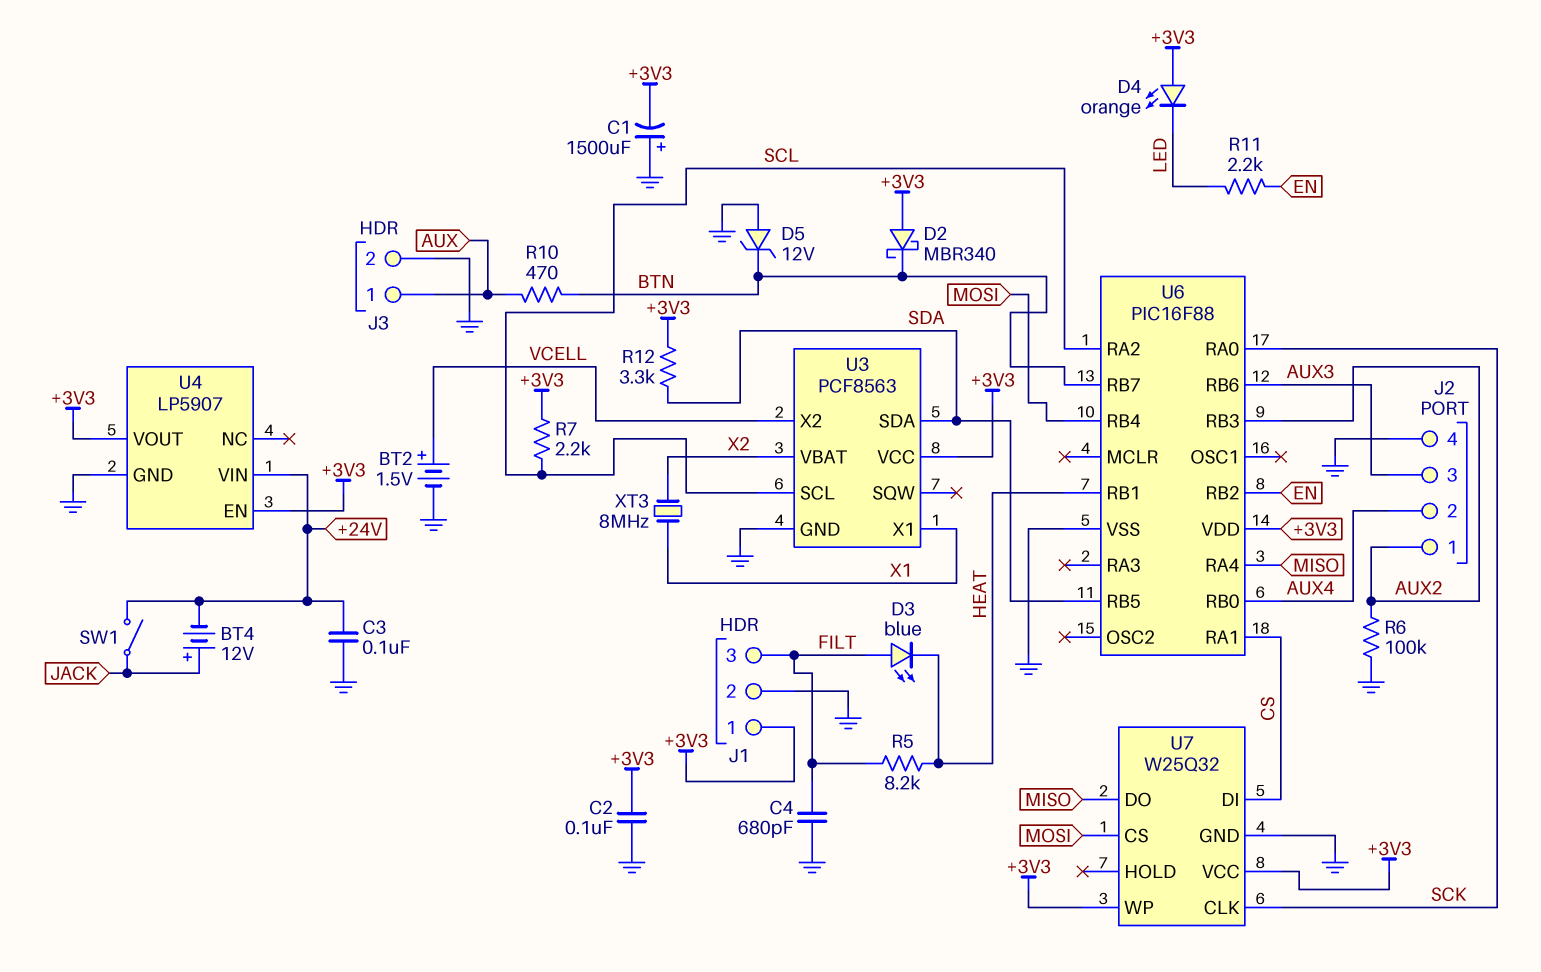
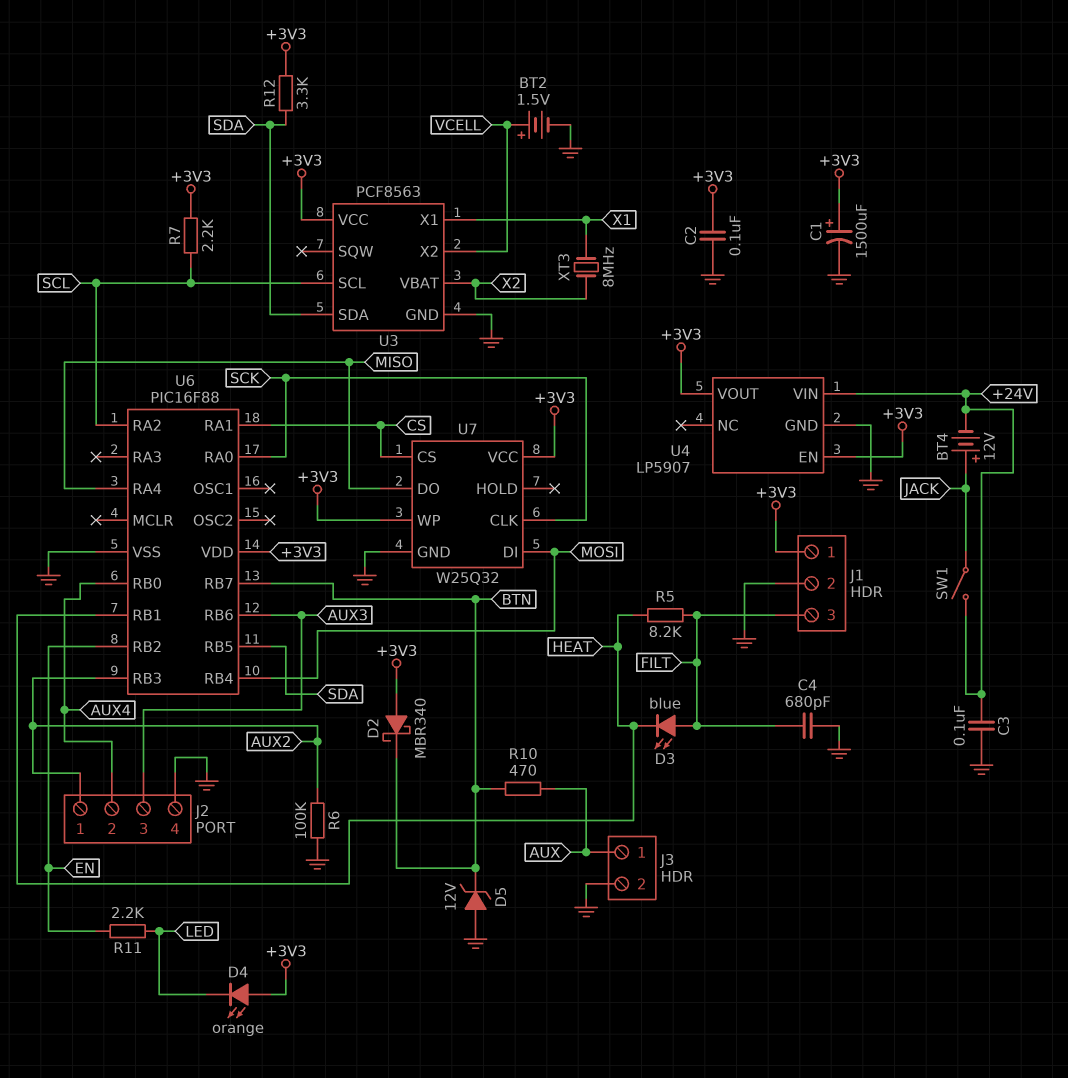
C1: 1500uF (plus GND, minus +3V3) -> 1500uF (plus +3V3, minus GND)
U7 pin CS: MOSI -> CS
U7 pin DI: CS -> MOSI

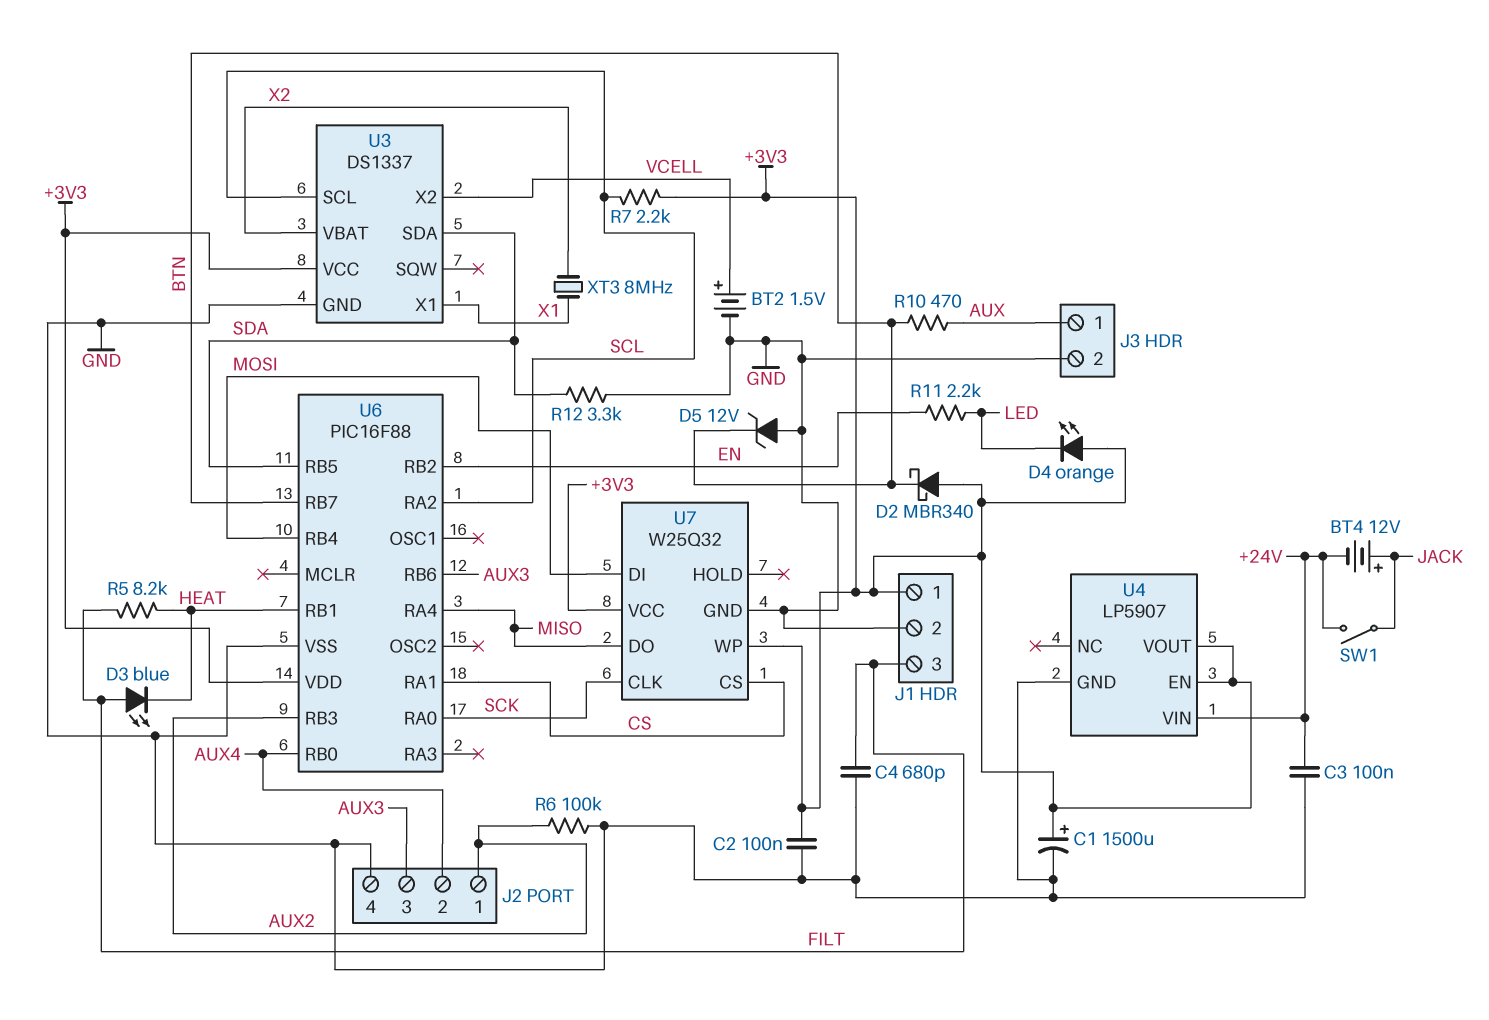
R12: 3.3k (+3V3, SDA) -> 3.3k (GND, SDA)
U3: PCF8563 -> DS1337

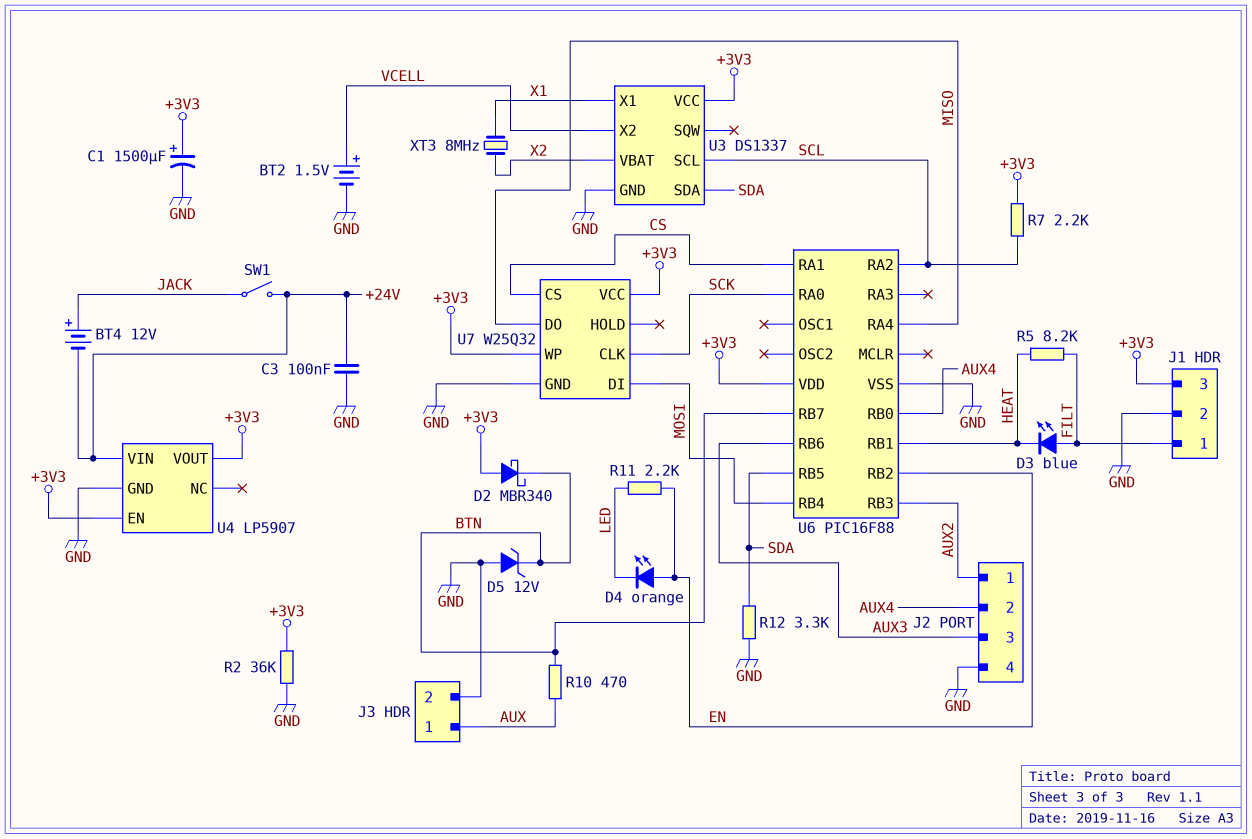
C2: 100nF (+3V3, GND) -> none
C4: 680pF (FILT, GND) -> none
D4: LED orange (A +3V3, K LED) -> LED orange (A EN, K LED)
J1 pin 1: +3V3 -> FILT
J1 pin 3: FILT -> +3V3
R2: none -> 36k (+3V3, GND)
R6: 100k (AUX2, GND) -> none

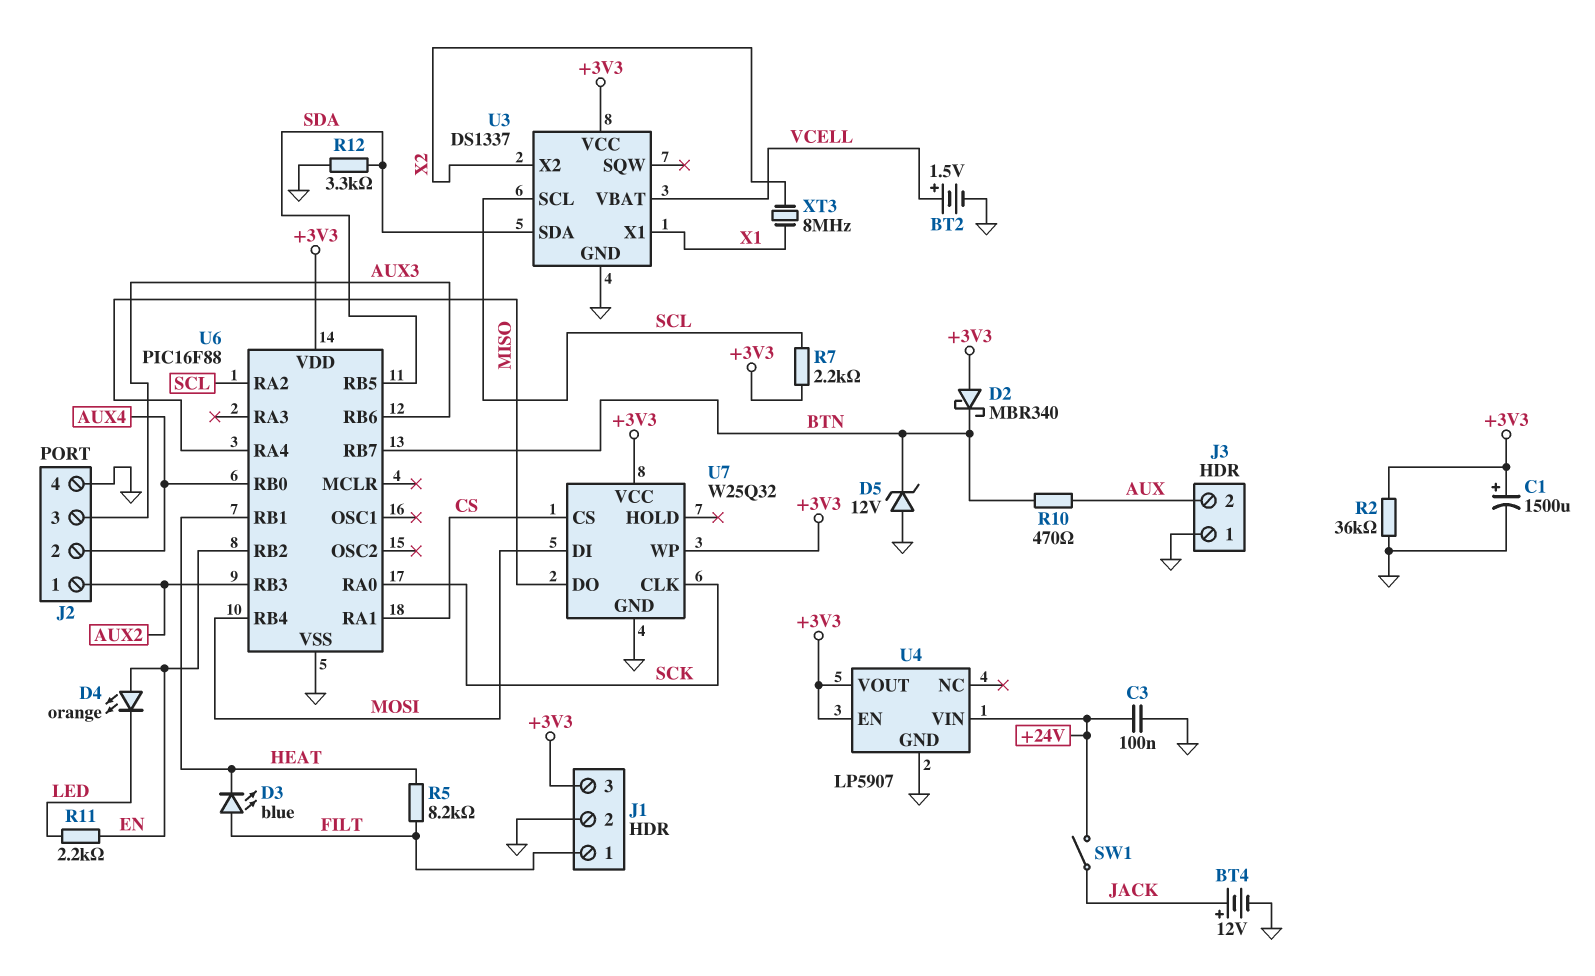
BT4: 12V (plus JACK, minus +24V) -> 12V (plus JACK, minus GND)
J3 pin 1: AUX -> GND
J3 pin 2: GND -> AUX
U3 pin VBAT: X2 -> VCELL
U3 pin X2: VCELL -> X2

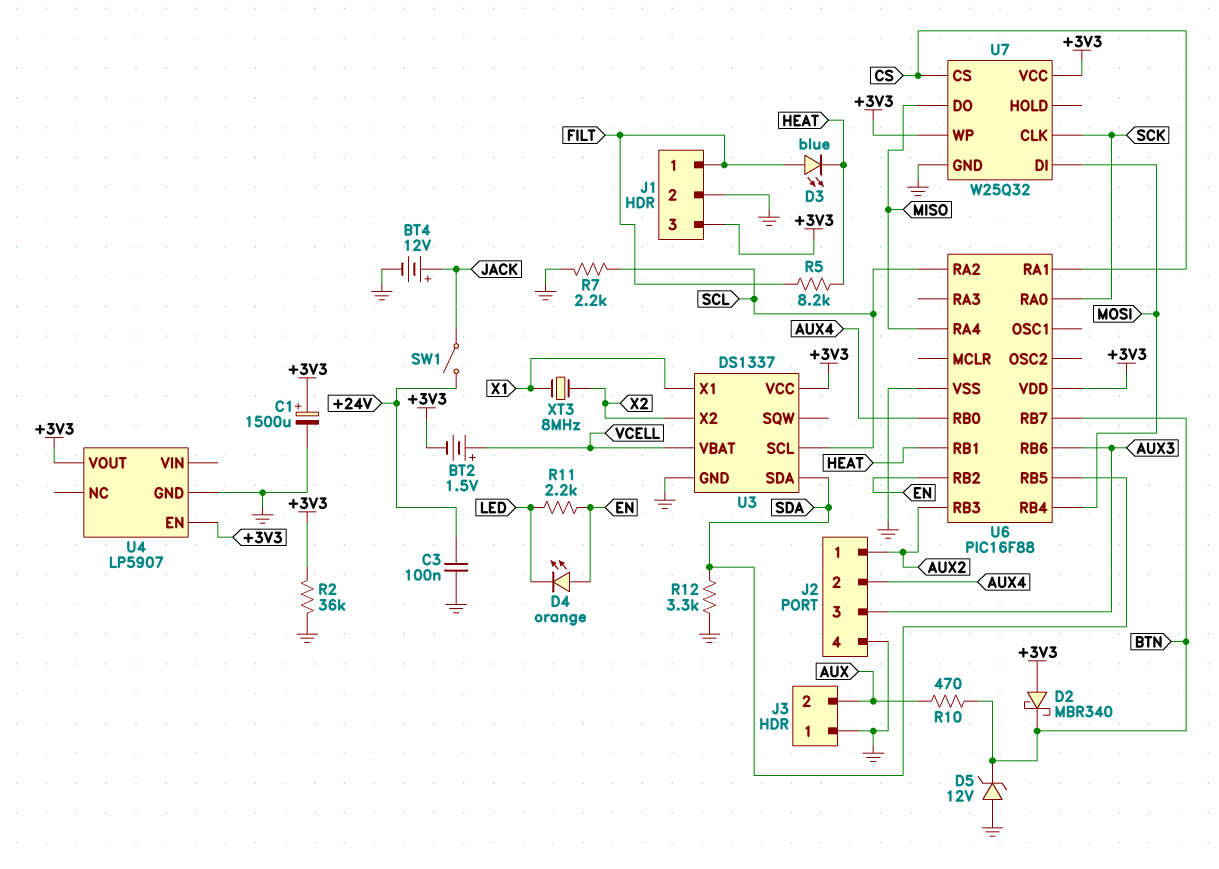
BT2: 1.5V (plus VCELL, minus GND) -> 1.5V (plus VCELL, minus +3V3)
R7: 2.2k (+3V3, SCL) -> 2.2k (GND, SCL)
U4 pin VIN: +24V -> none

